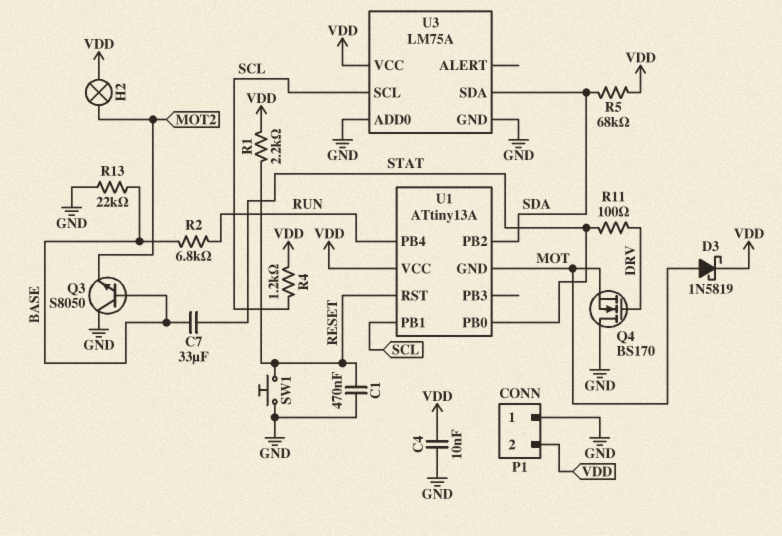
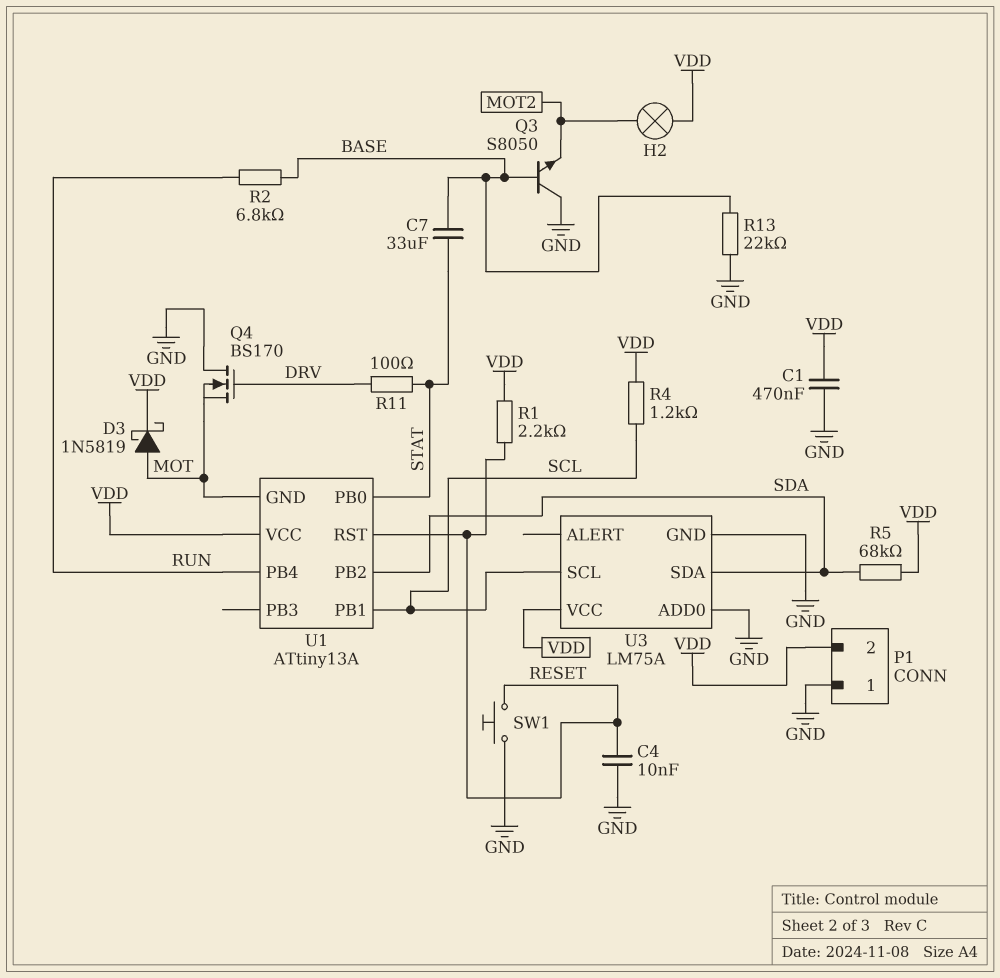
C1: 470nF (GND, RESET) -> 470nF (GND, VDD)
C4: 10nF (GND, VDD) -> 10nF (GND, RESET)

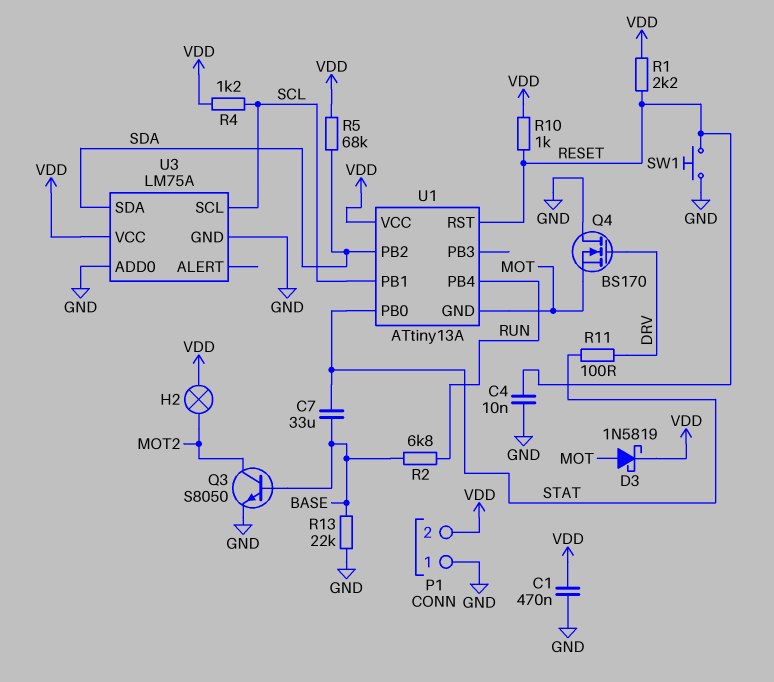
Q3: NPN S8050 (B BASE, C GND, E MOT2) -> NPN S8050 (B BASE, C MOT2, E GND)
R10: none -> 1k (RESET, VDD)

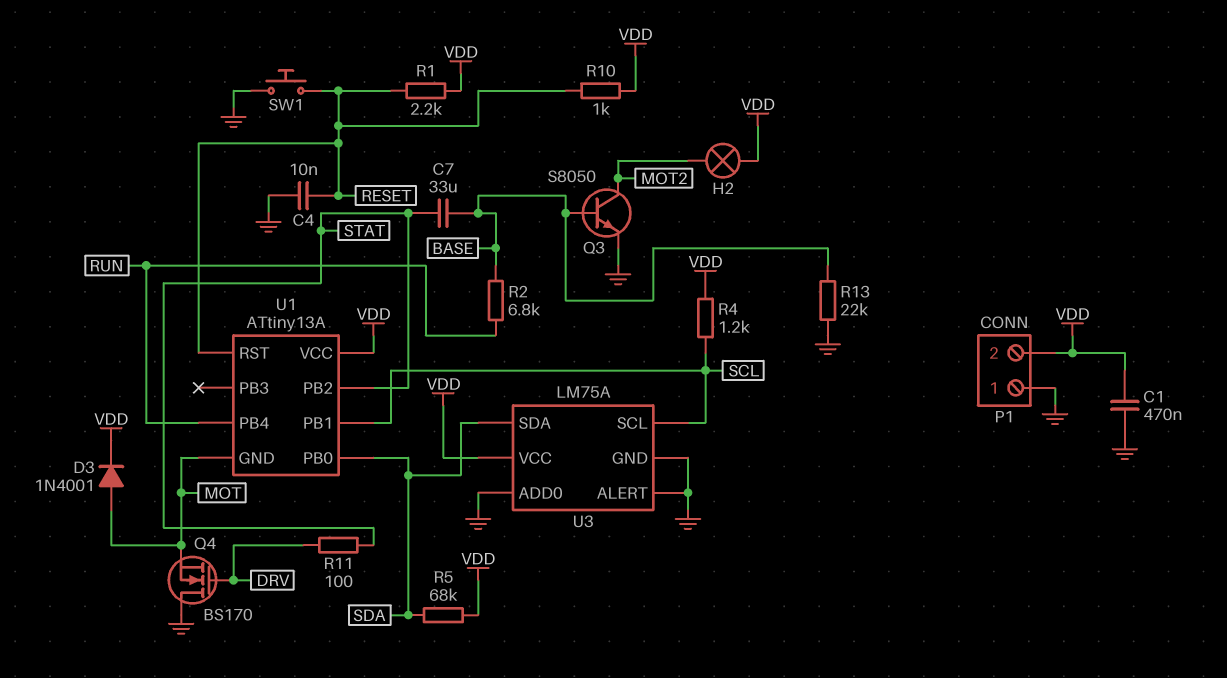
D3: schottky 1N5819 (A MOT, K VDD) -> diode 1N4001 (A MOT, K VDD)
U1 pin PB0: STAT -> SDA
U1 pin PB2: SDA -> STAT
U3 pin ALERT: none -> GND

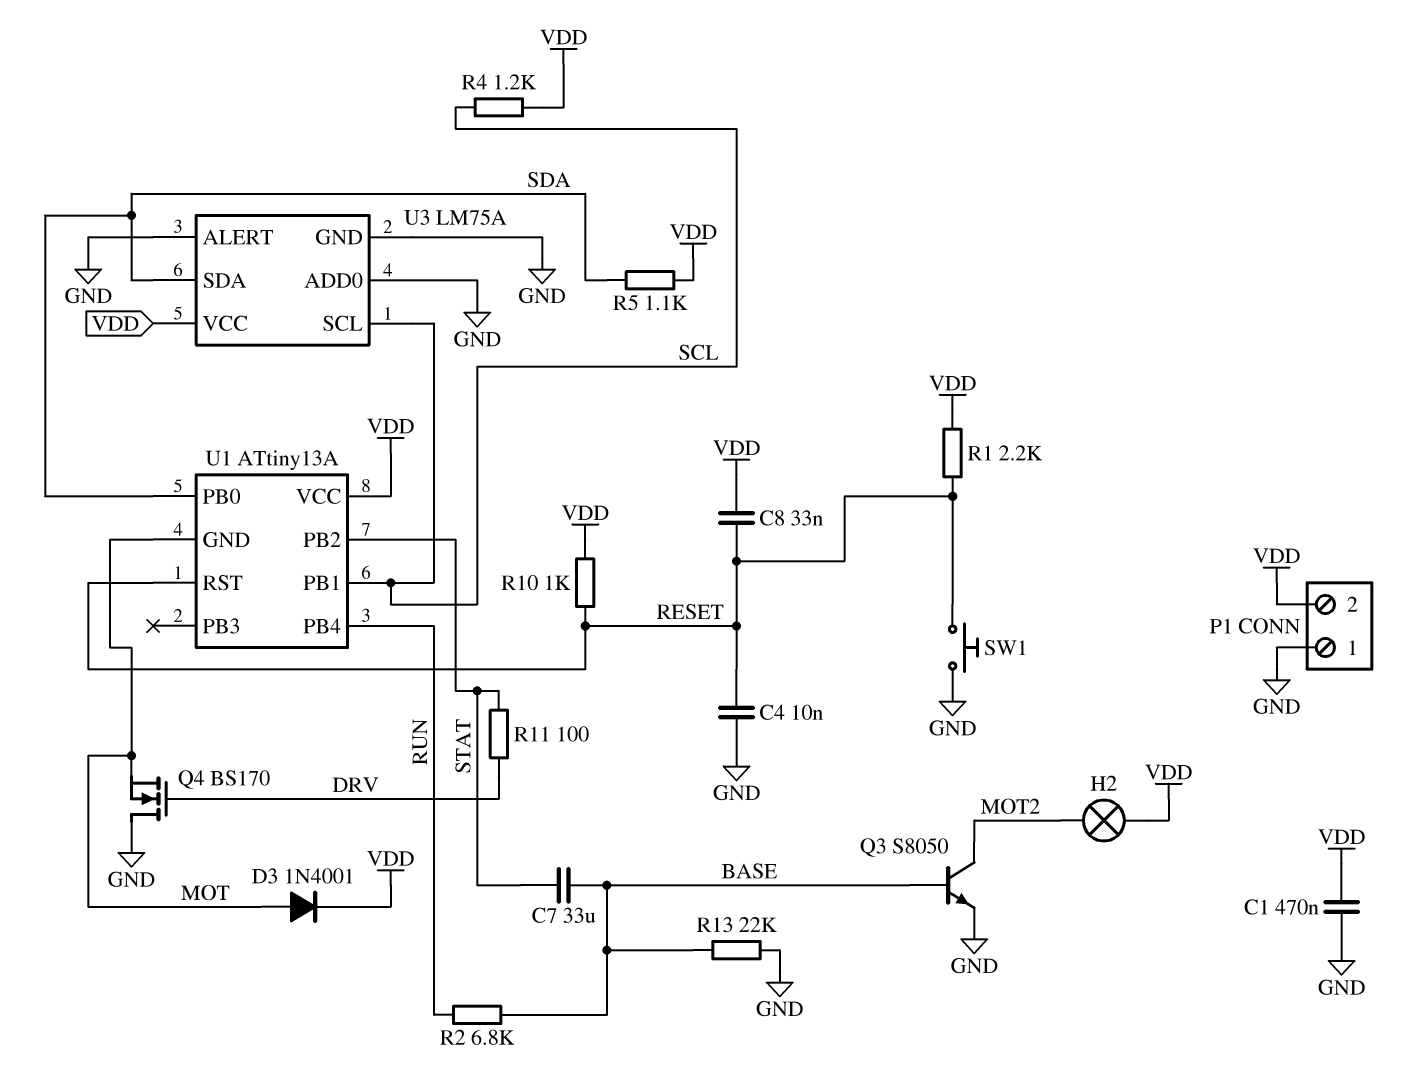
C8: none -> 33nF (RESET, VDD)
R5: 68k (SDA, VDD) -> 1.1k (SDA, VDD)

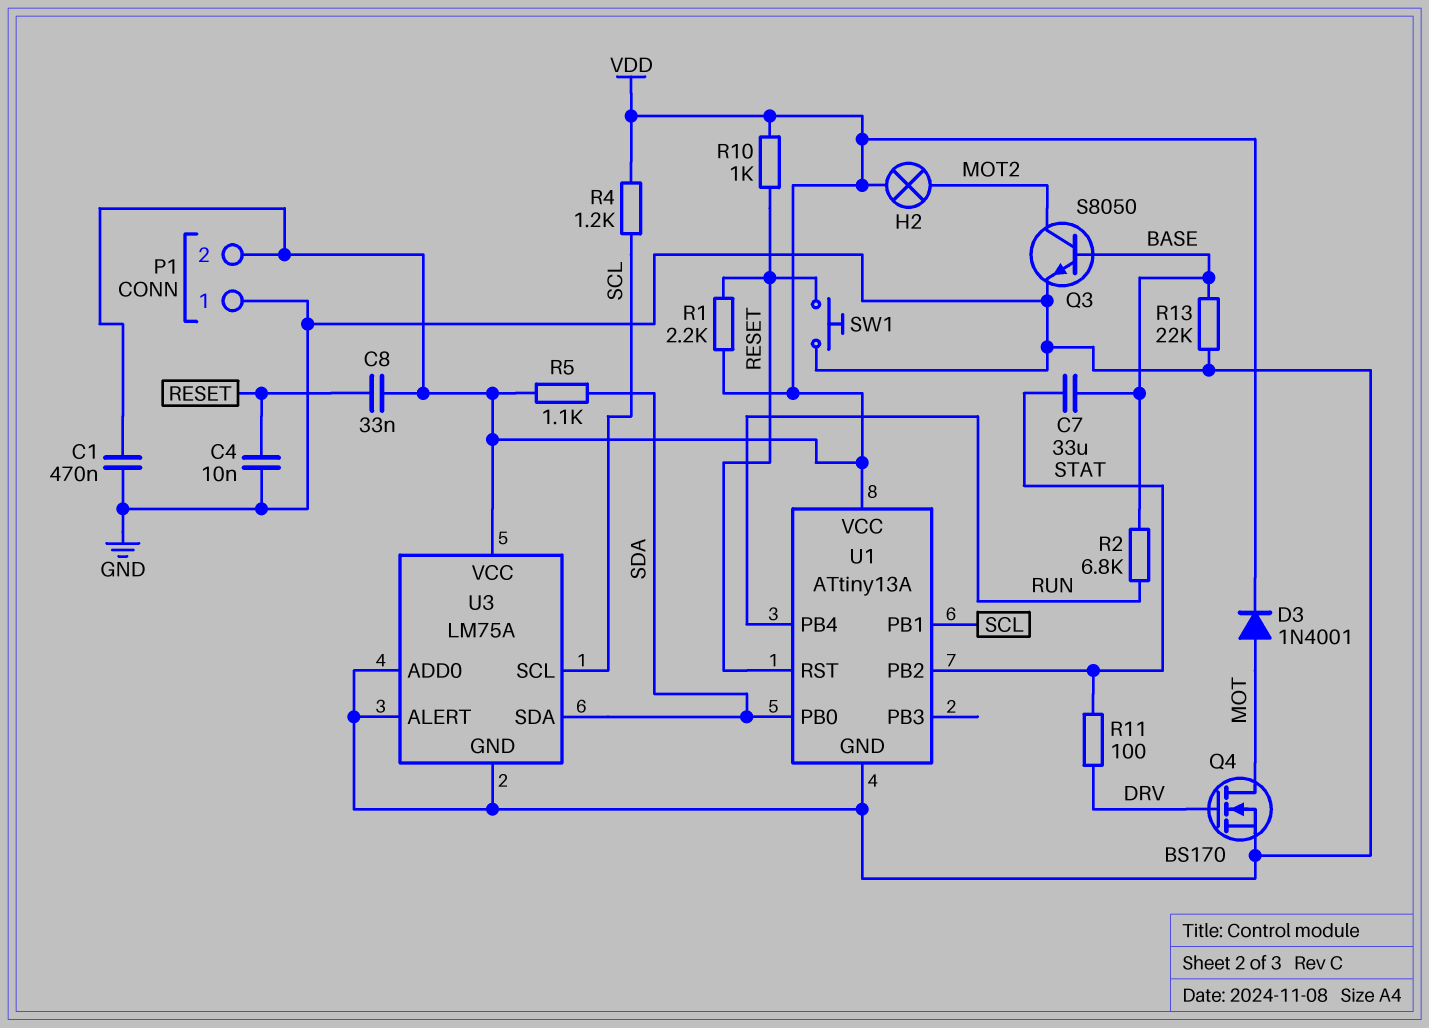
Q4: NMOS BS170 (G DRV, D GND, S MOT) -> NMOS BS170 (G DRV, D MOT, S GND)
U1 pin GND: MOT -> GND

